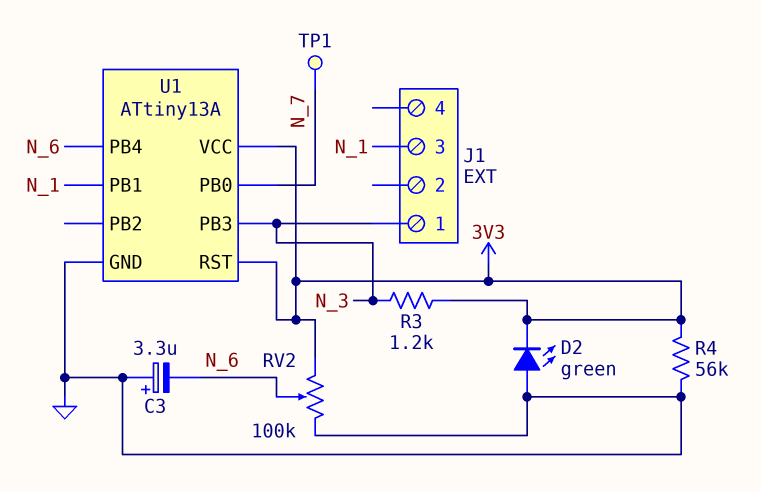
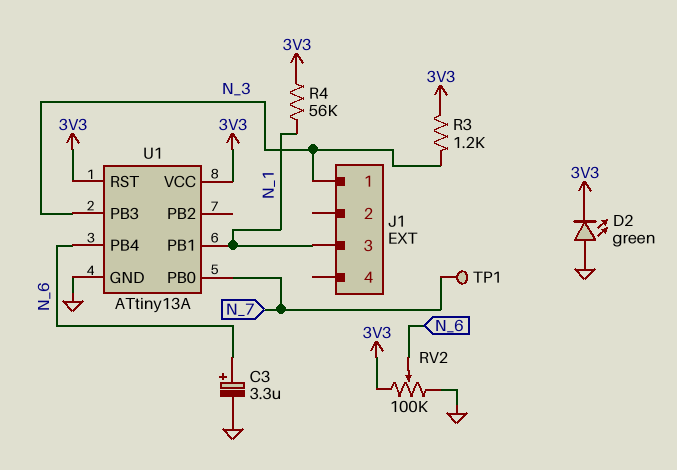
C3: 3.3uF (plus GND, minus N_6) -> 3.3uF (plus N_6, minus GND)
R4: 56k (3V3, GND) -> 56k (3V3, N_1)

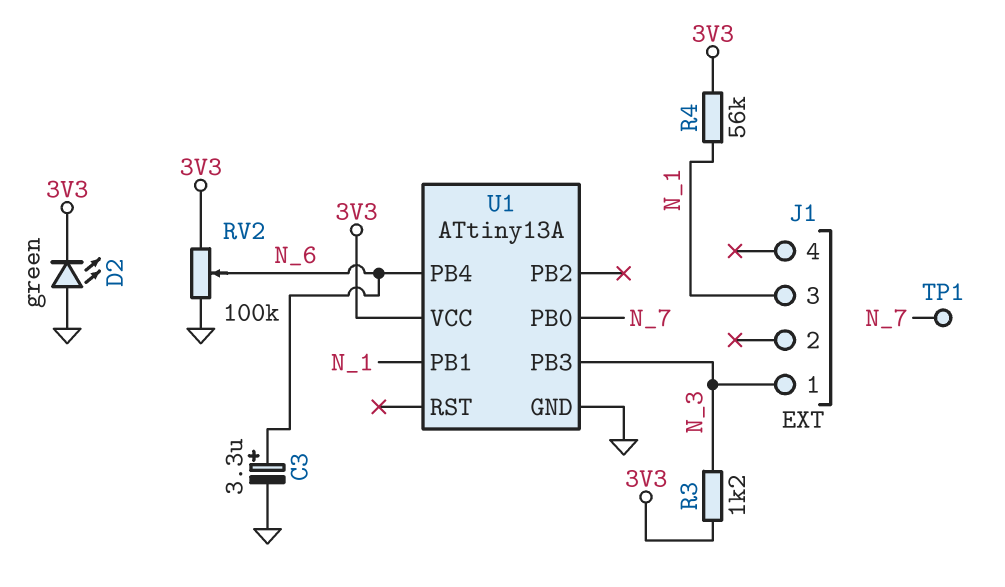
U1 pin RST: 3V3 -> none

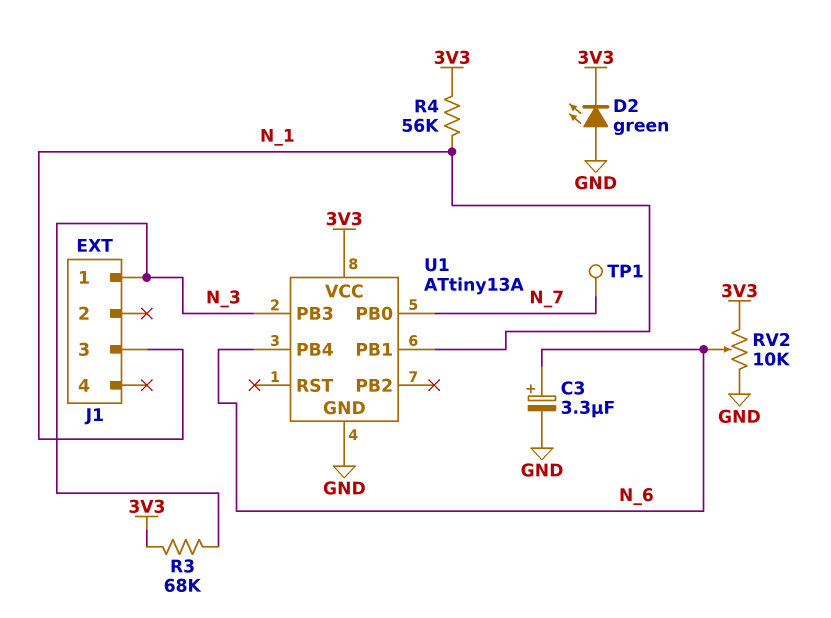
R3: 1.2k (3V3, N_3) -> 68k (3V3, N_3)
RV2: 100k (3V3, GND, wiper N_6) -> 10k (3V3, GND, wiper N_6)

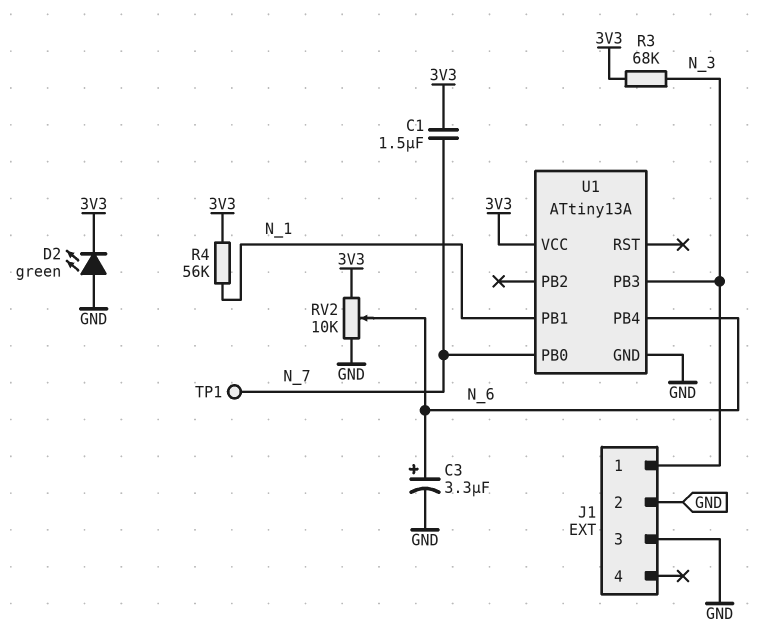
C1: none -> 1.5uF (3V3, N_7)
J1 pin 2: none -> GND
J1 pin 3: N_1 -> GND

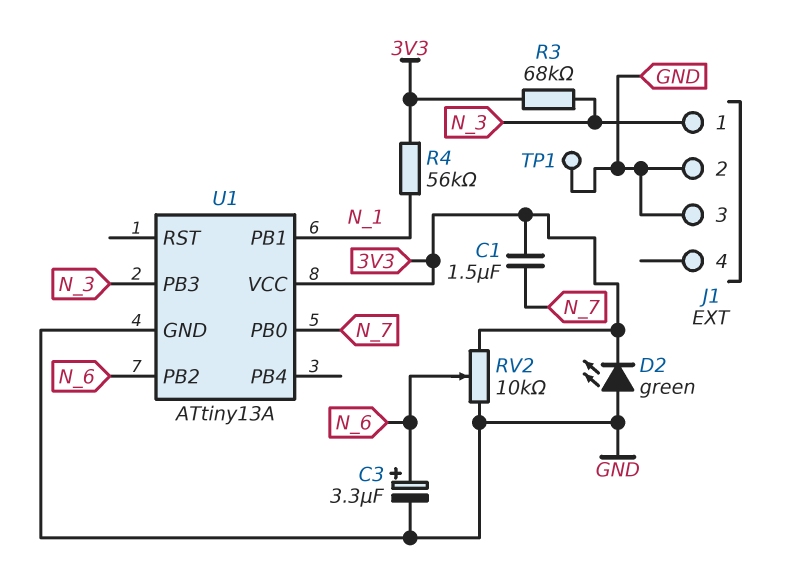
TP1: test point (N_7) -> test point (GND)
U1 pin PB2: none -> N_6
U1 pin PB4: N_6 -> none

